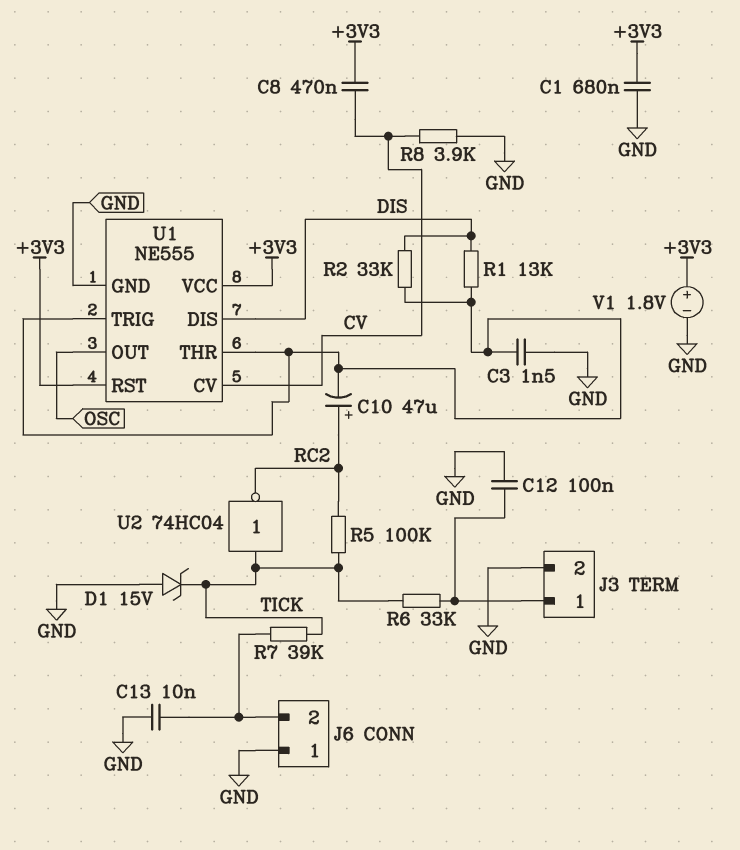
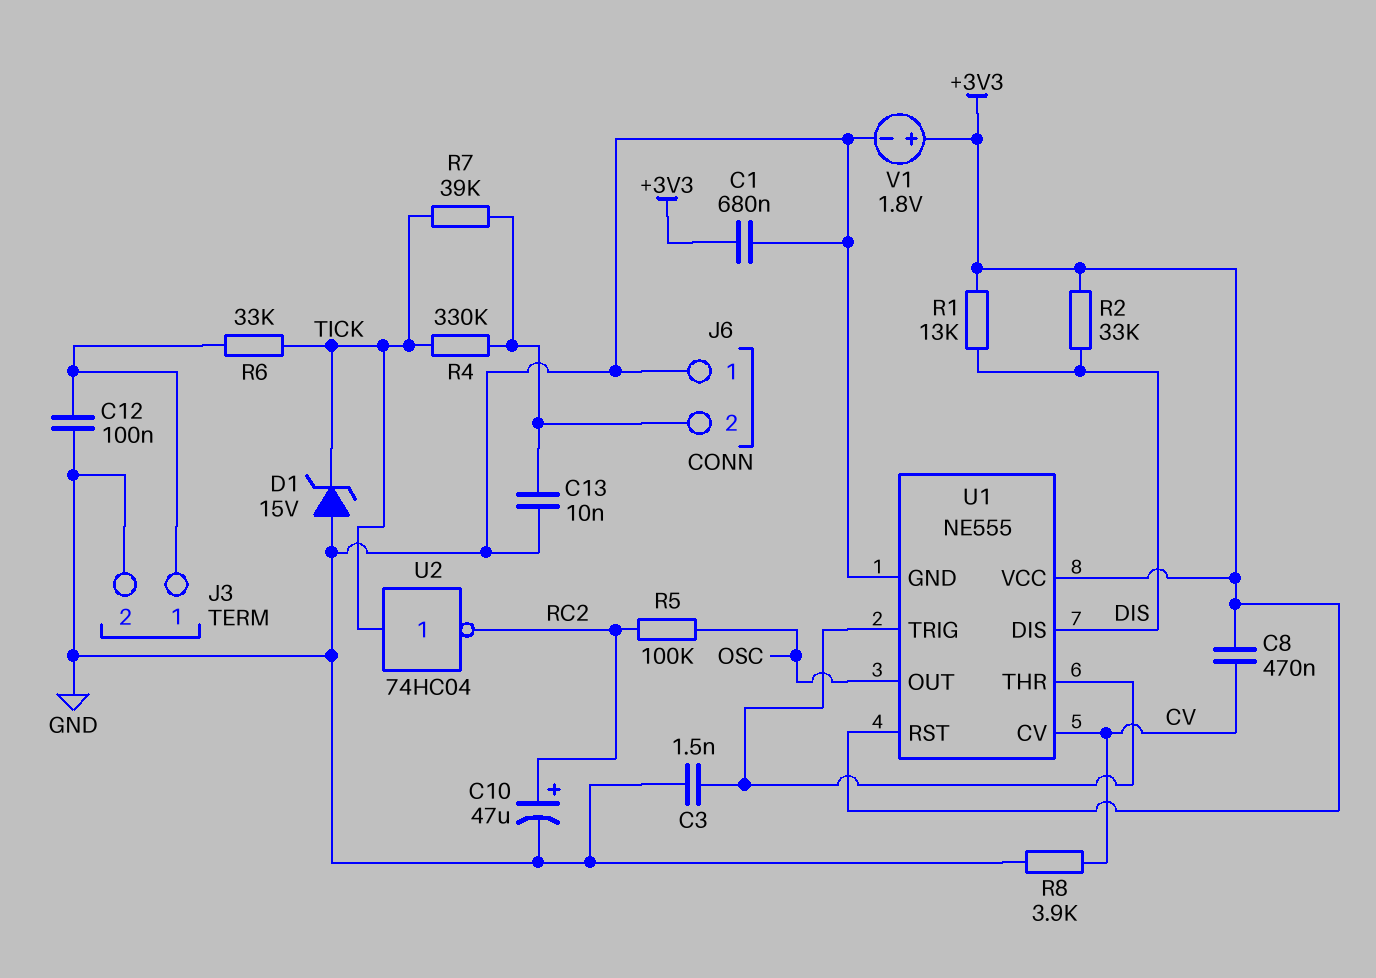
C10: 47uF (plus RC2, minus U1/THR) -> 47uF (plus RC2, minus GND)
R1: 13k (DIS, U1/THR) -> 13k (+3V3, DIS)
R2: 33k (DIS, U1/THR) -> 33k (+3V3, DIS)
R4: none -> 330k (J6/2, TICK)
R5: 100k (RC2, TICK) -> 100k (OSC, RC2)

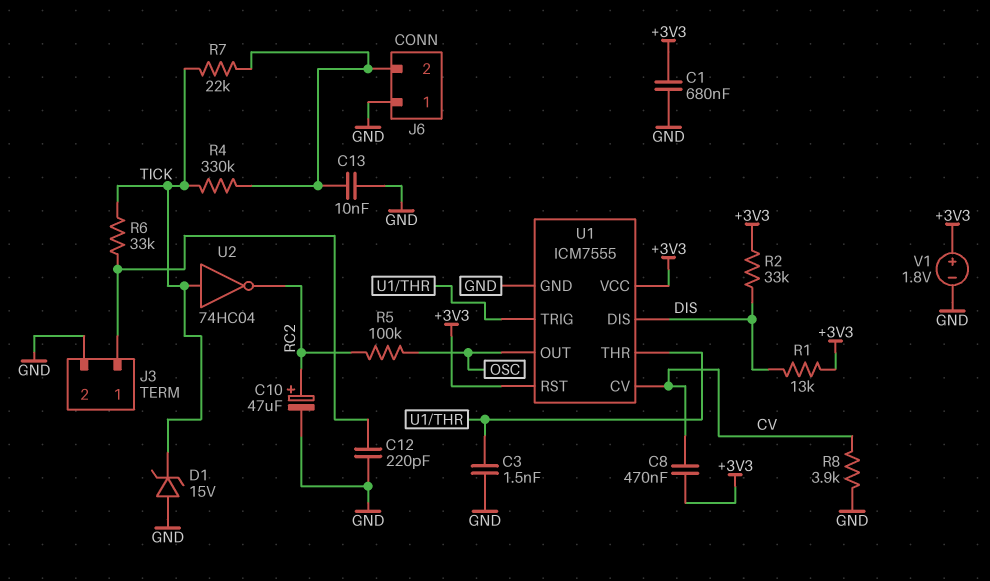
C12: 100nF (GND, J3/1) -> 220pF (GND, J3/1)
R7: 39k (J6/2, TICK) -> 22k (J6/2, TICK)
U1: NE555 -> ICM7555

